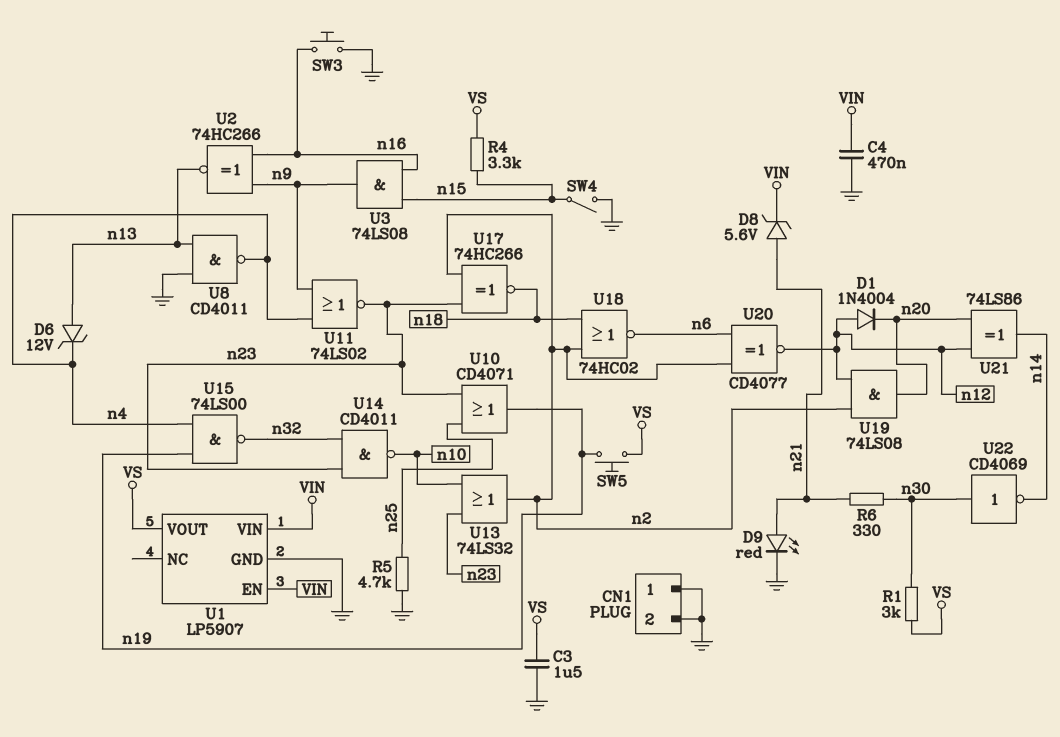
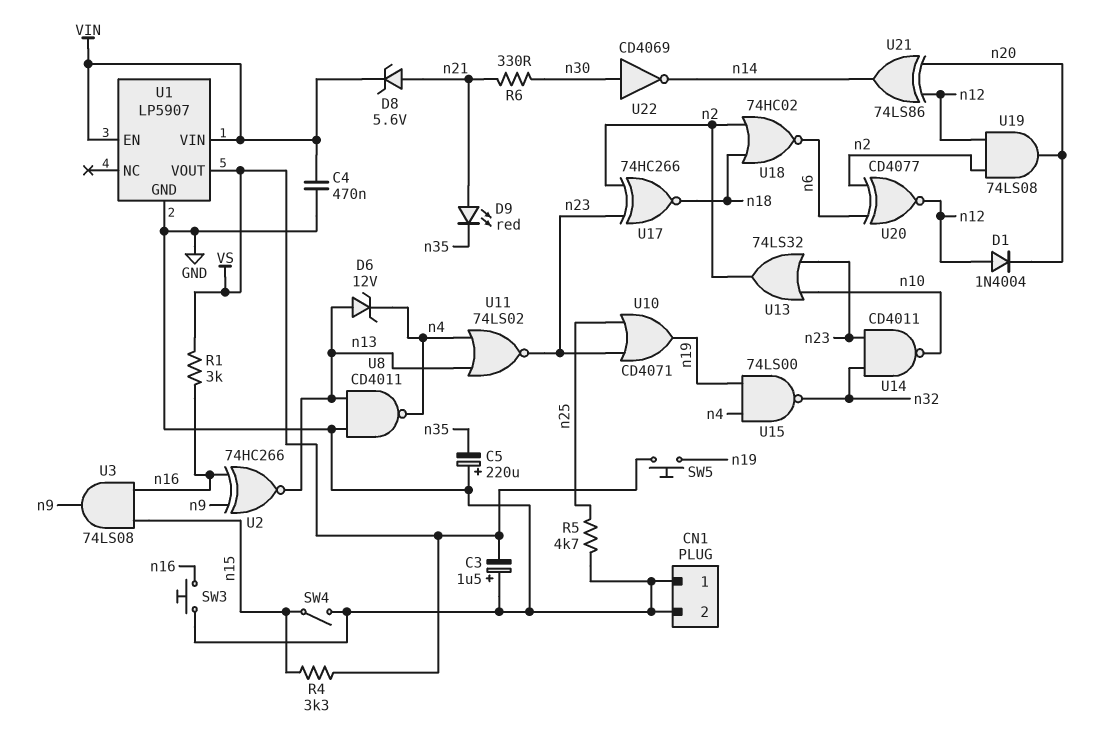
C3: 1.5uF (GND, VS) -> 1.5uF (plus GND, minus VS)
C5: none -> 220uF (plus GND, minus n35)
D9: LED red (A n21, K GND) -> LED red (A n21, K n35)
R1: 3k (VS, n30) -> 3k (VS, n16)
U11: NOR 74LS02 (in n4, in n9, out n23) -> NOR 74LS02 (in n4, in n13, out n23)

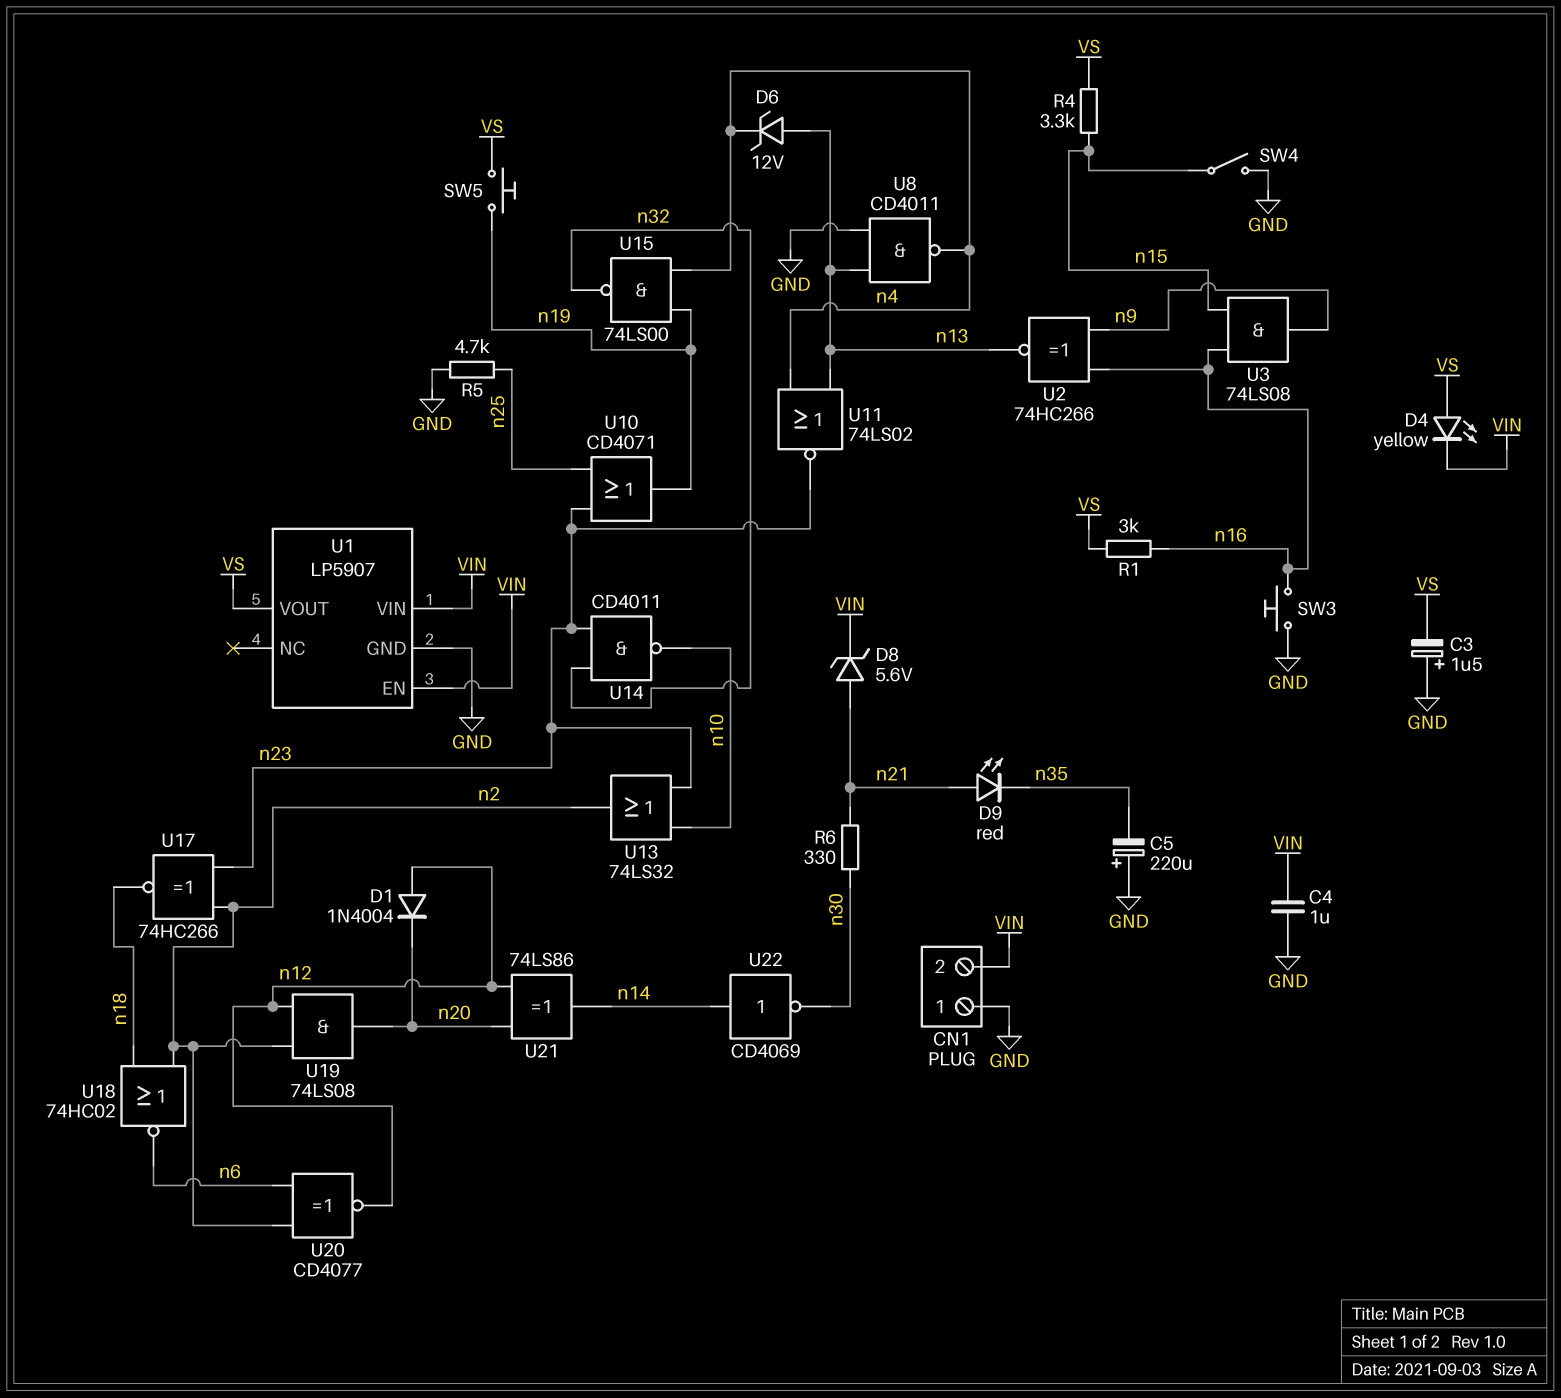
C4: 470nF (GND, VIN) -> 1uF (GND, VIN)
CN1 pin 2: GND -> VIN
D4: none -> LED yellow (A VS, K VIN)
U22: NOT CD4069 (in n30, out n14) -> NOT CD4069 (in n14, out n30)

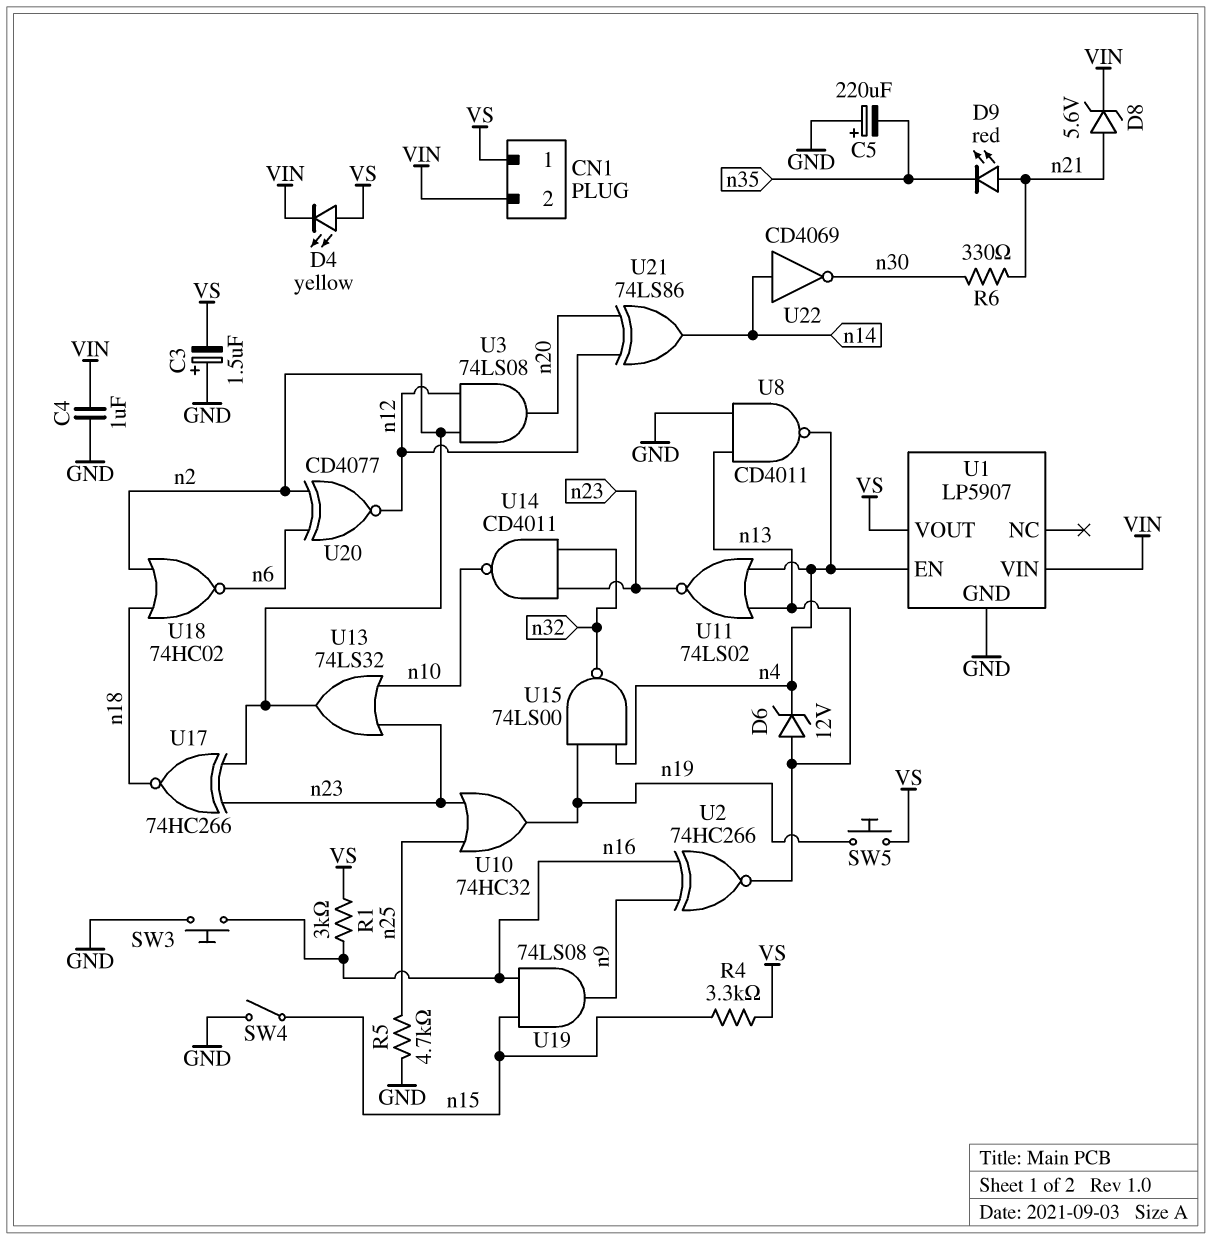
CN1 pin 1: GND -> VS
D1: diode 1N4004 (A n12, K n20) -> none
U1 pin EN: VIN -> n4
U3: AND 74LS08 (in n15, in n16, out n9) -> AND 74LS08 (in n2, in n12, out n20)
U10: OR CD4071 (in n23, in n25, out n19) -> OR 74HC32 (in n23, in n25, out n19)
U19: AND 74LS08 (in n2, in n12, out n20) -> AND 74LS08 (in n15, in n16, out n9)

